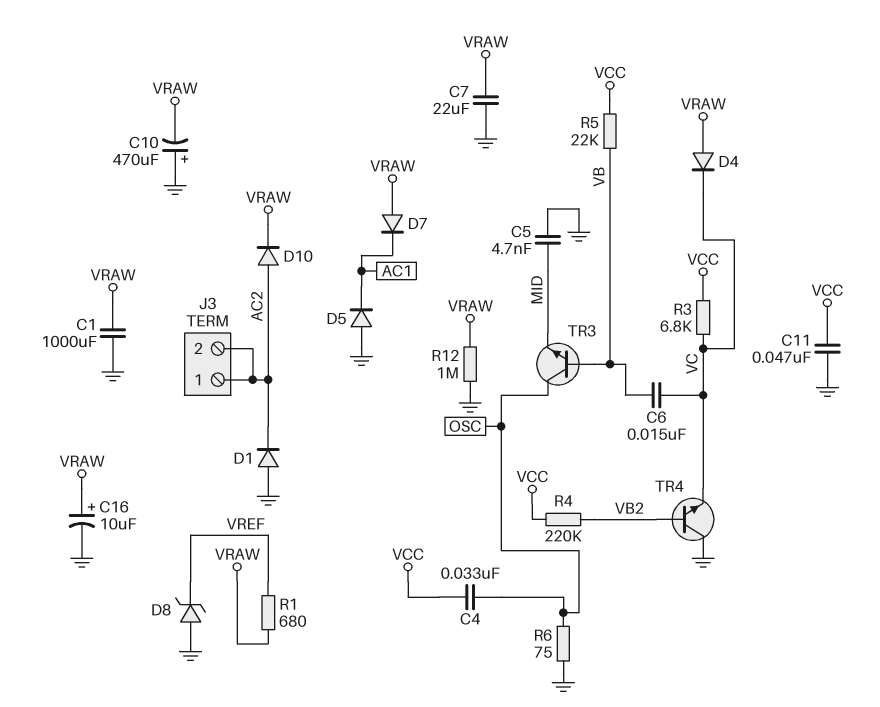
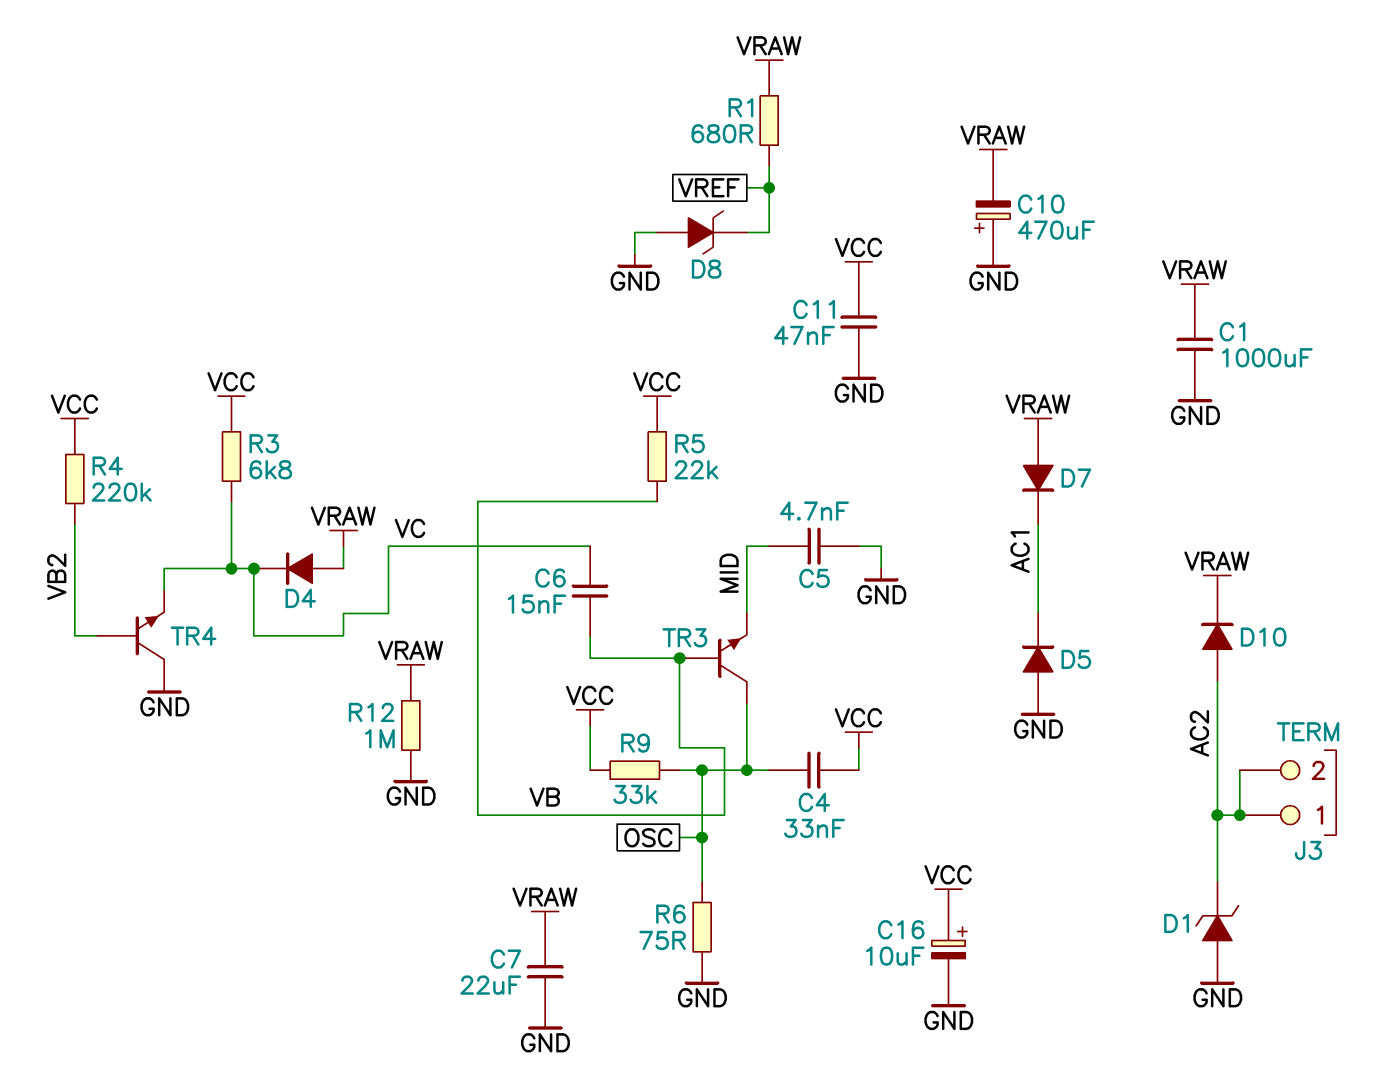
C16: 10uF (plus VRAW, minus GND) -> 10uF (plus VCC, minus GND)
D1: diode (A GND, K AC2) -> zener (A GND, K AC2)
R9: none -> 33k (OSC, VCC)

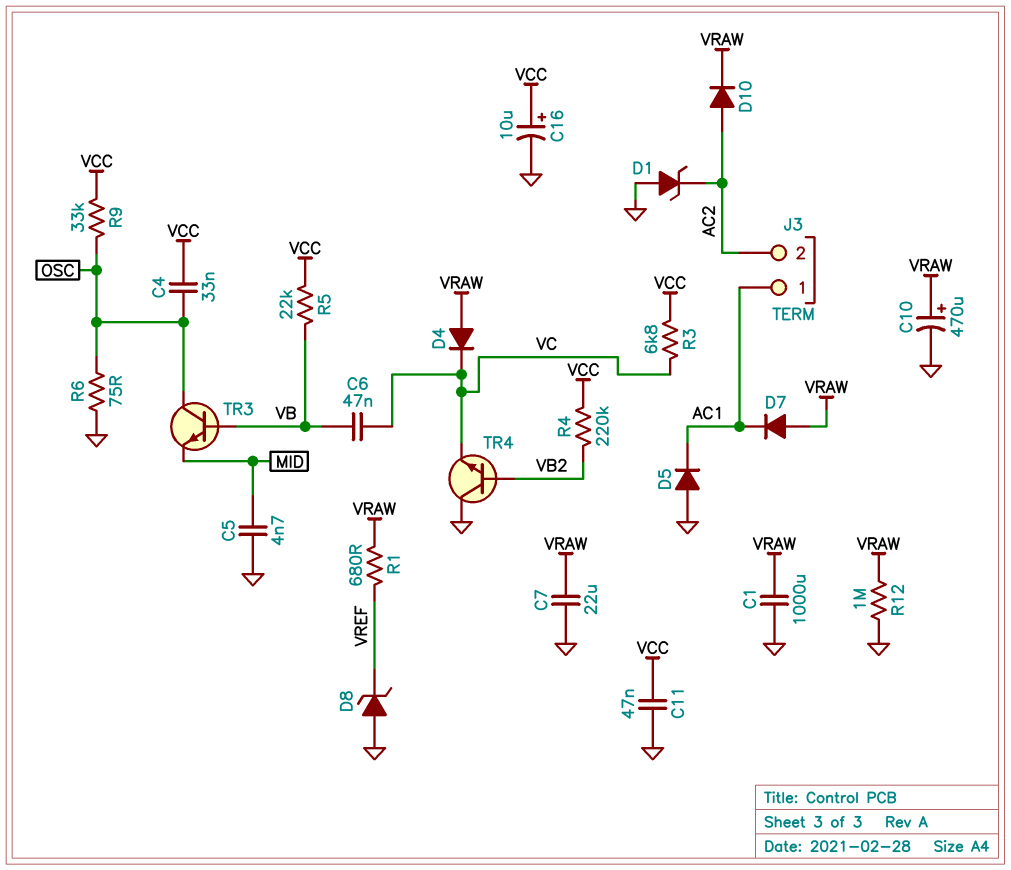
C6: 15nF (VB, VC) -> 47nF (VB, VC)
C10: 470uF (plus GND, minus VRAW) -> 470uF (plus VRAW, minus GND)
J3 pin 1: AC2 -> AC1

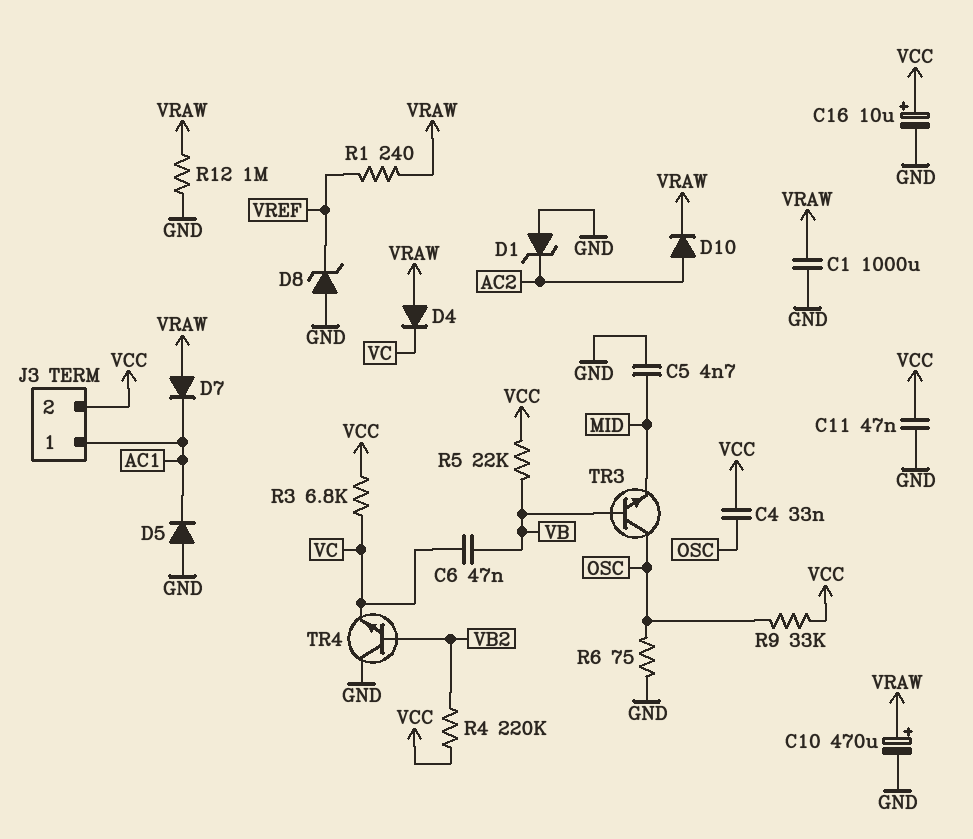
C7: 22uF (GND, VRAW) -> none
J3 pin 2: AC2 -> VCC
R1: 680 (VRAW, VREF) -> 240 (VRAW, VREF)

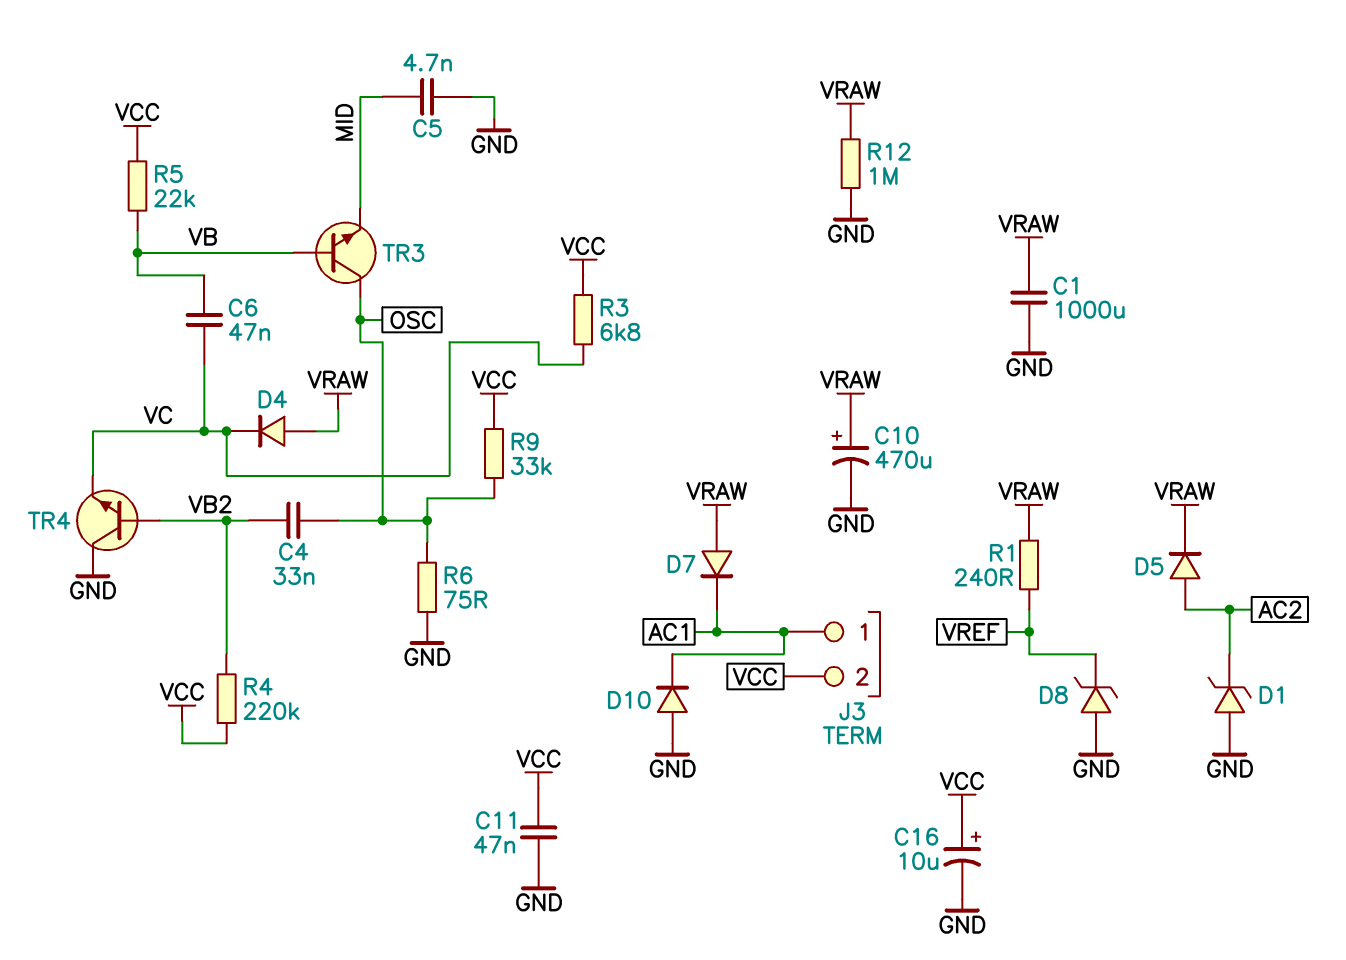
C4: 33nF (OSC, VCC) -> 33nF (OSC, VB2)
D5: diode (A GND, K AC1) -> diode (A AC2, K VRAW)
D10: diode (A AC2, K VRAW) -> diode (A GND, K AC1)

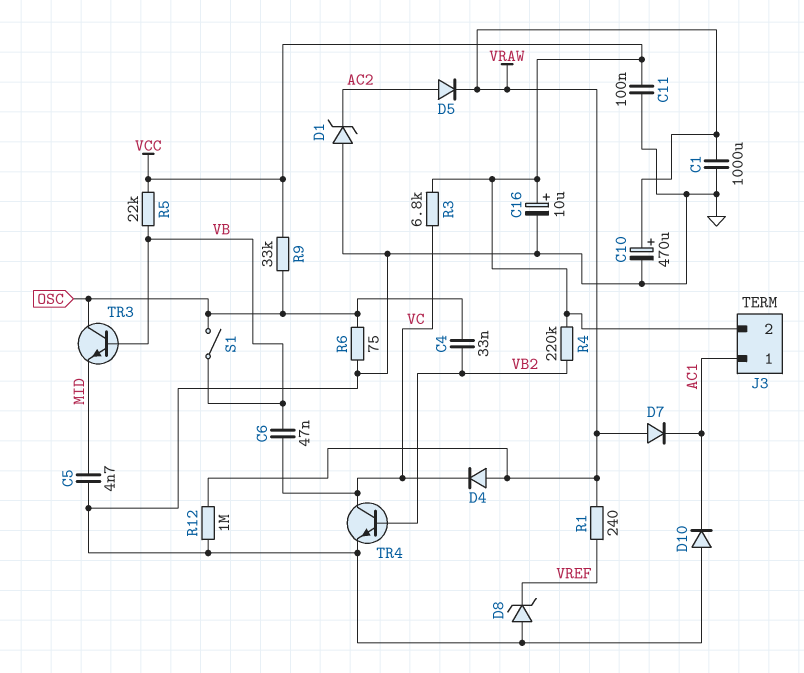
C11: 47nF (GND, VCC) -> 100nF (GND, VCC)
S1: none -> switch (OSC, VB)
TR4: NPN (B VB2, C GND, E VC) -> NPN (B VB2, C VC, E GND)

